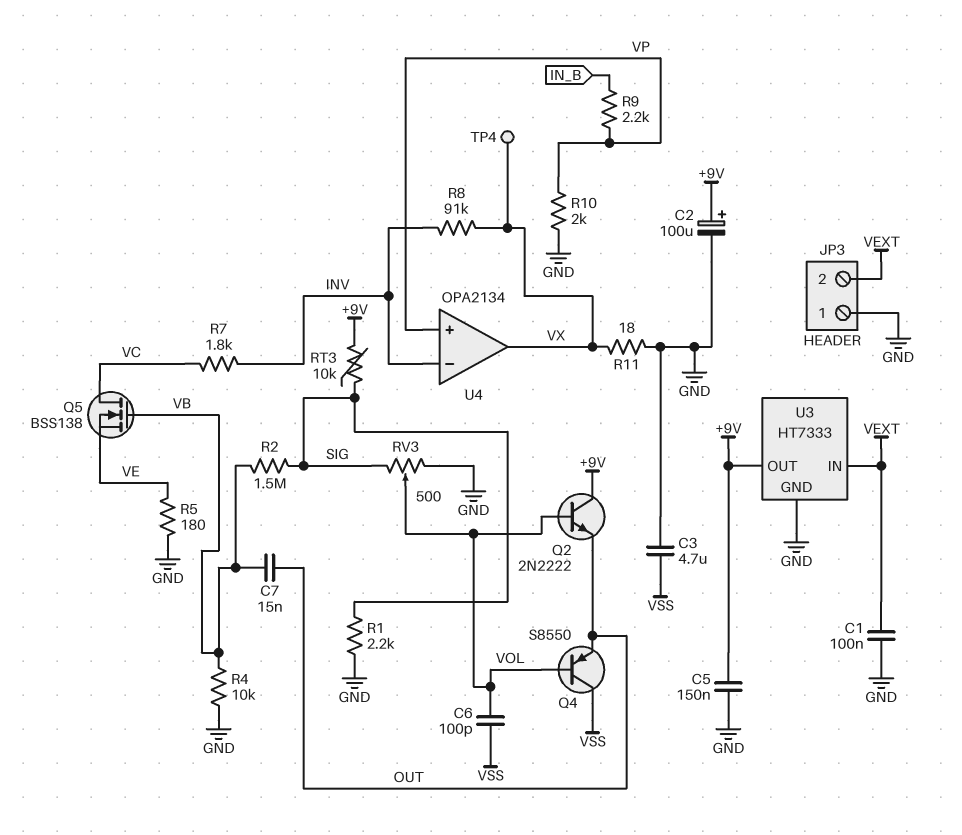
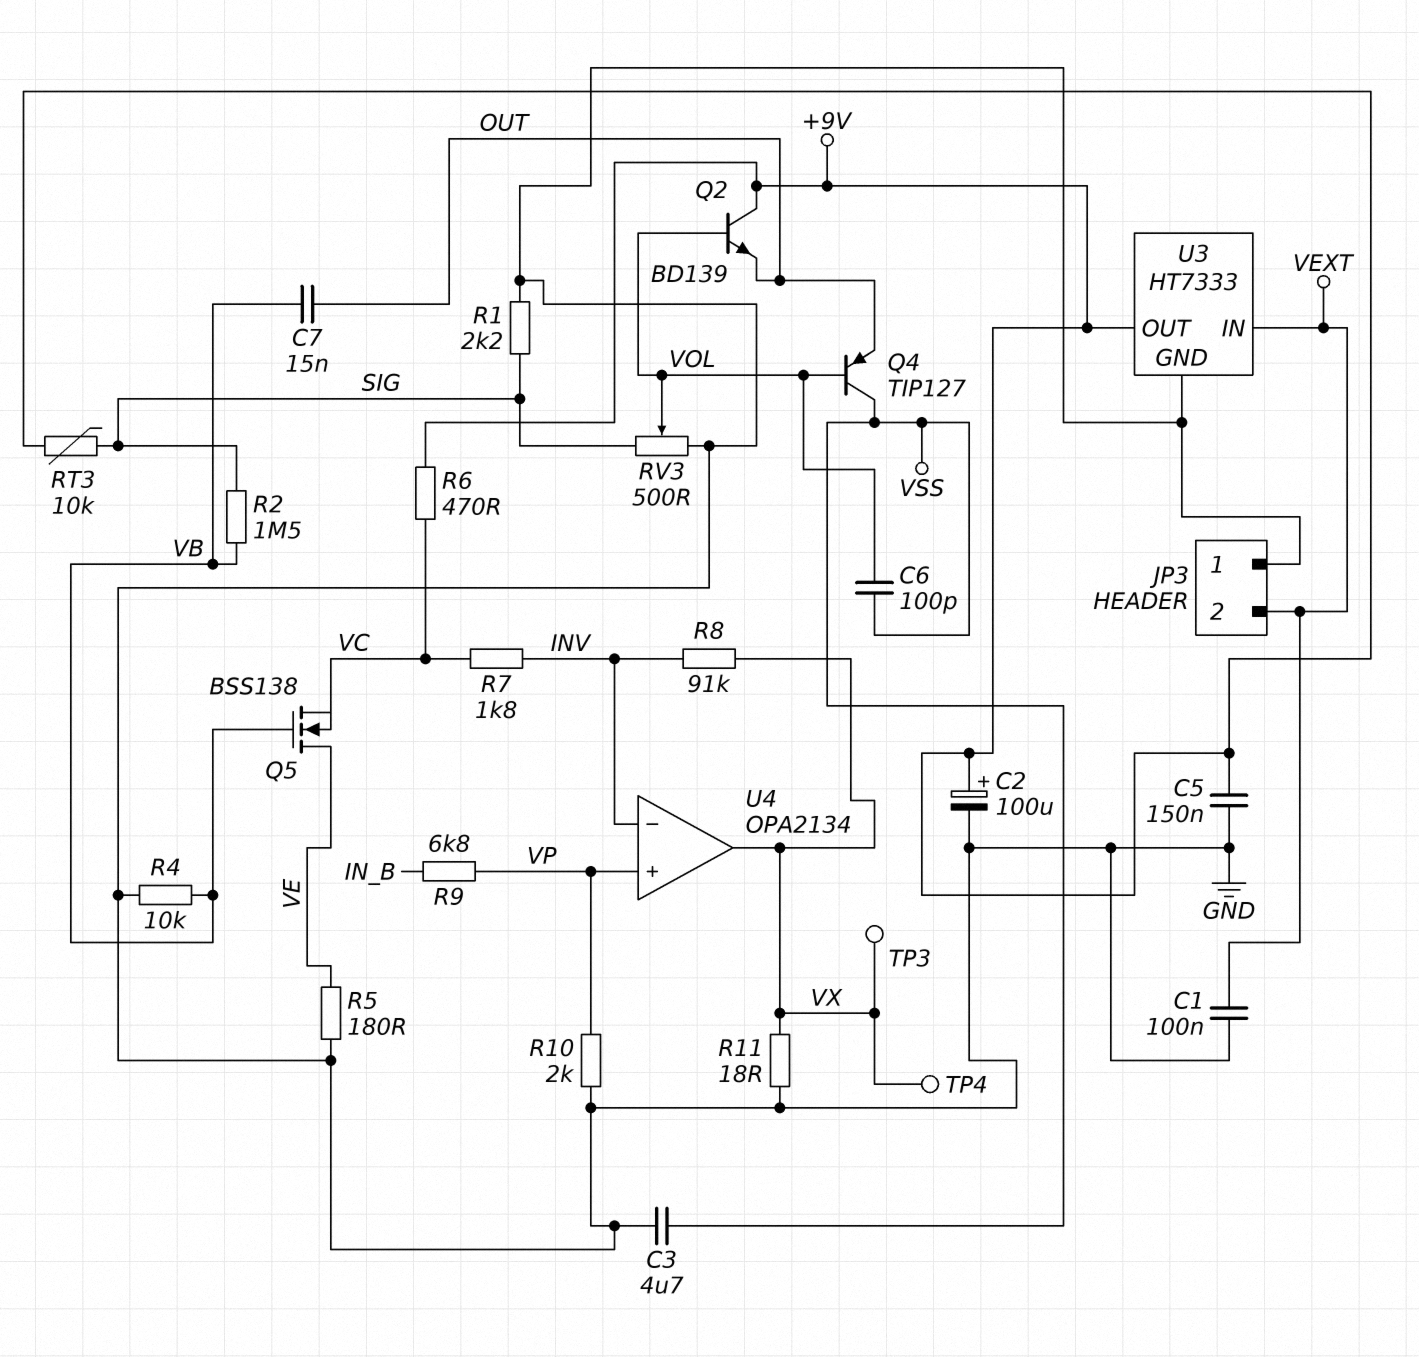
Q2: NPN 2N2222 (B VOL, C +9V, E OUT) -> NPN BD139 (B VOL, C +9V, E OUT)
Q4: PNP S8550 (B VOL, C VSS, E OUT) -> PNP TIP127 (B VOL, C VSS, E OUT)
Q5: NMOS BSS138 (G VB, D VC, S VE) -> NMOS BSS138 (G VB, D VE, S VC)
R6: none -> 470 (+9V, VC)
R9: 2.2k (IN_B, VP) -> 6.8k (IN_B, VP)
TP3: none -> test point (VX)

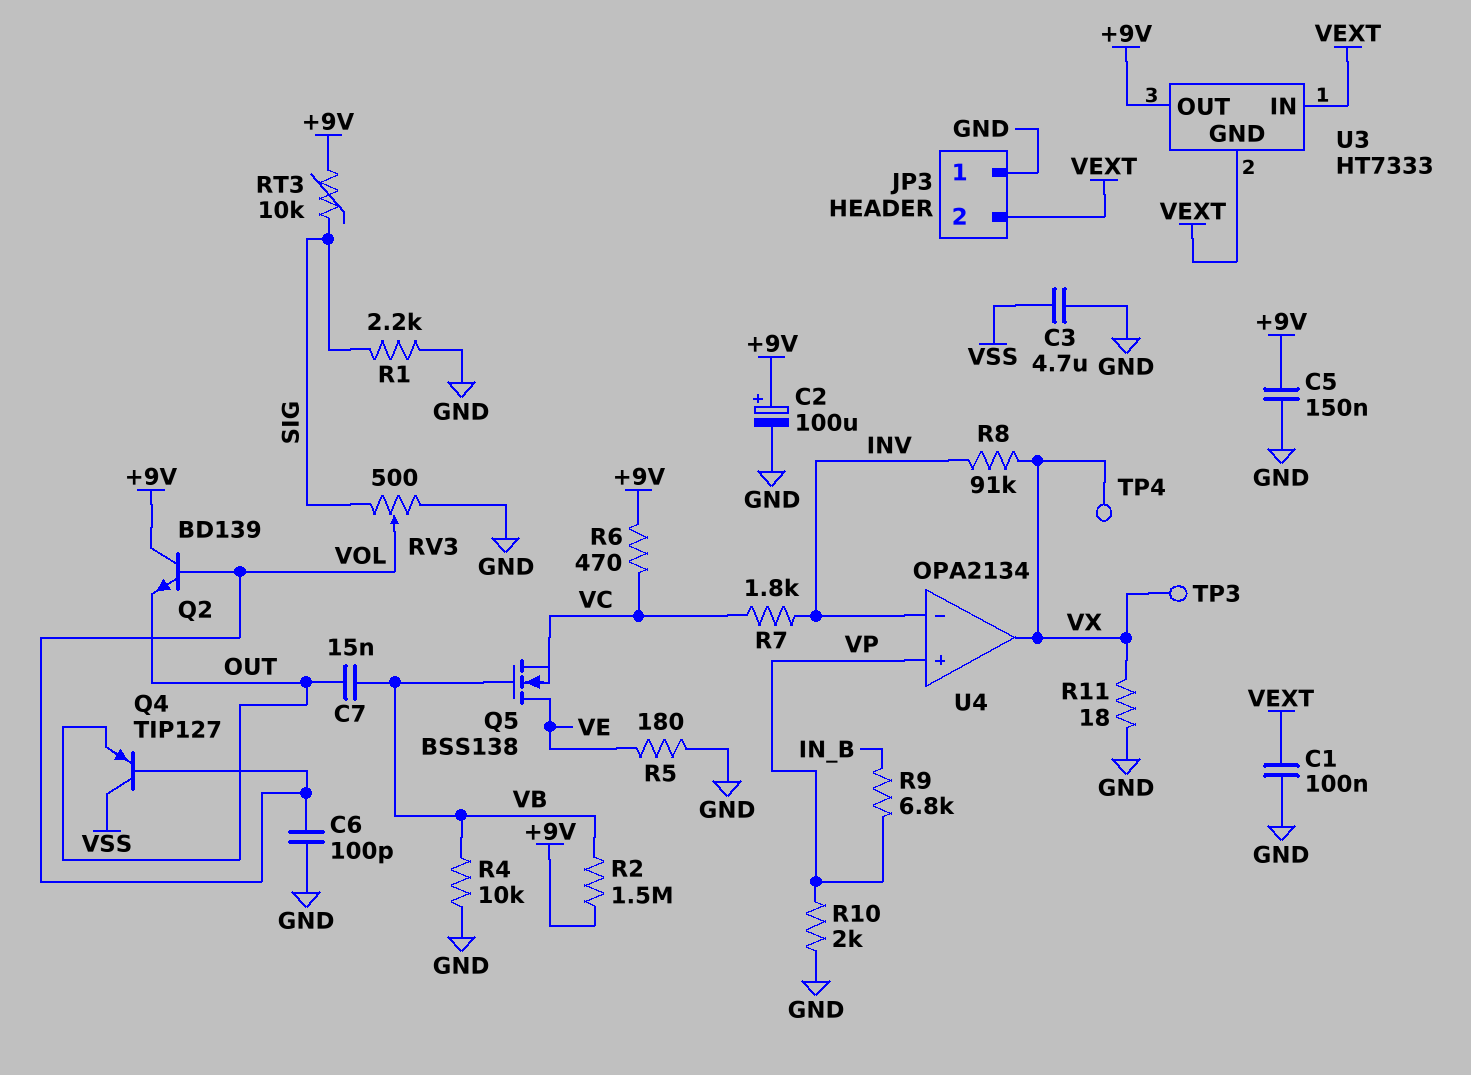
C6: 100pF (VOL, VSS) -> 100pF (GND, VOL)
R2: 1.5M (SIG, VB) -> 1.5M (+9V, VB)
U3 pin GND: GND -> VEXT

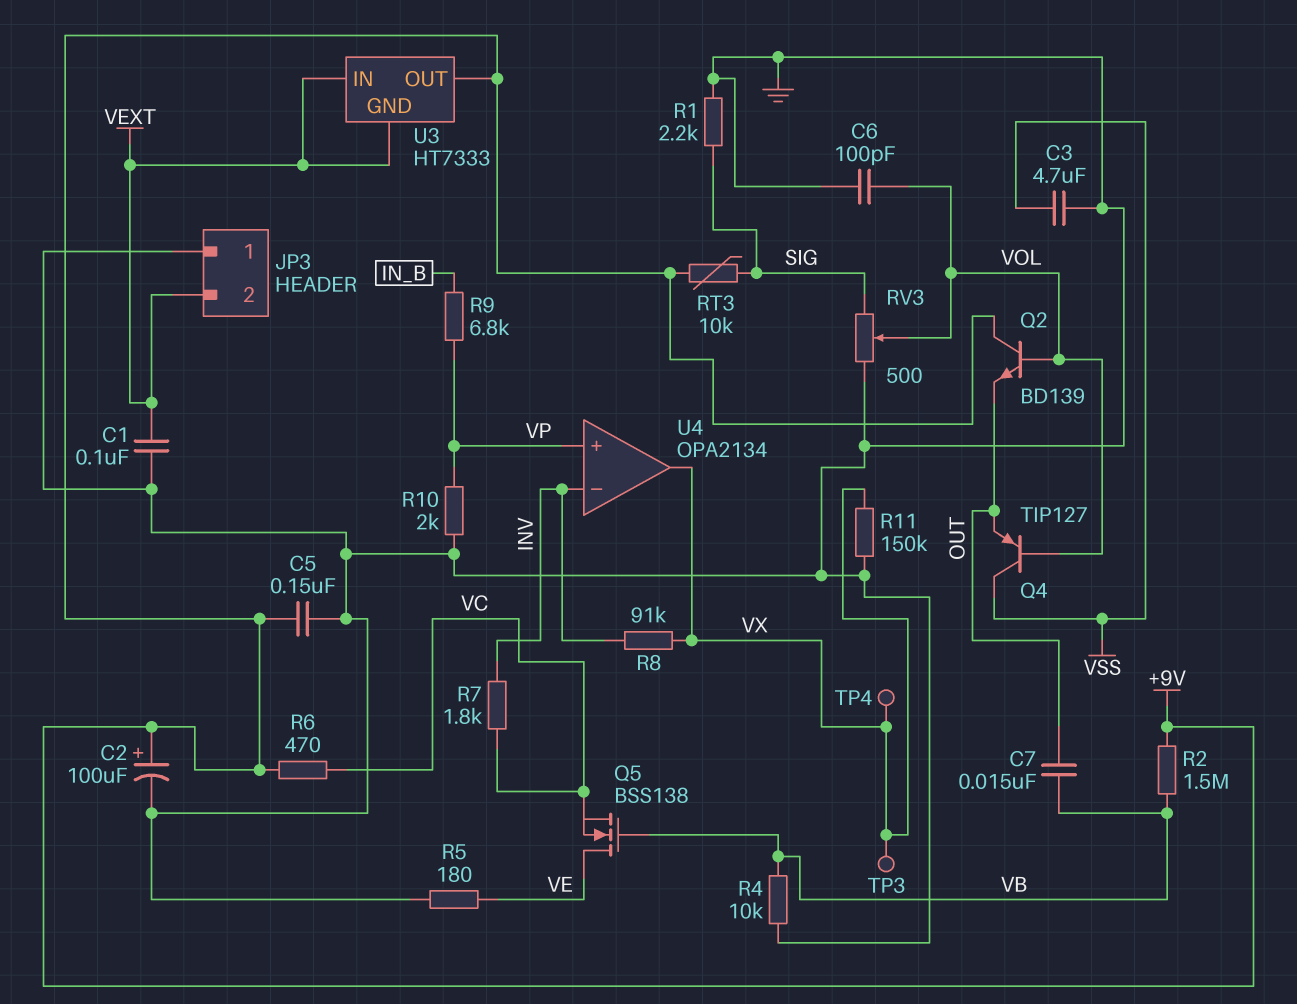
R11: 18 (GND, VX) -> 150k (GND, VX)

